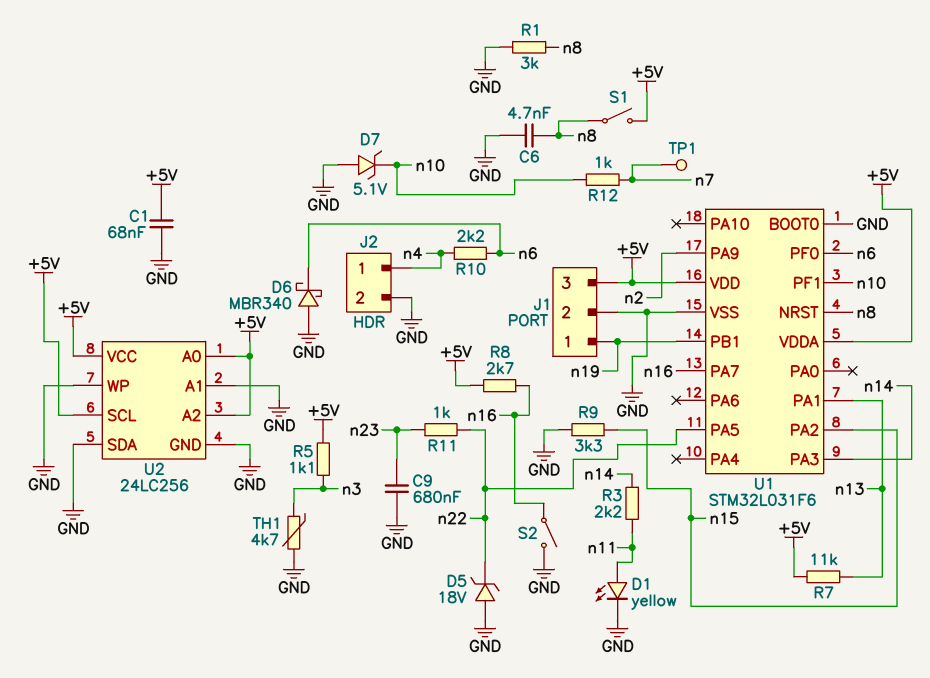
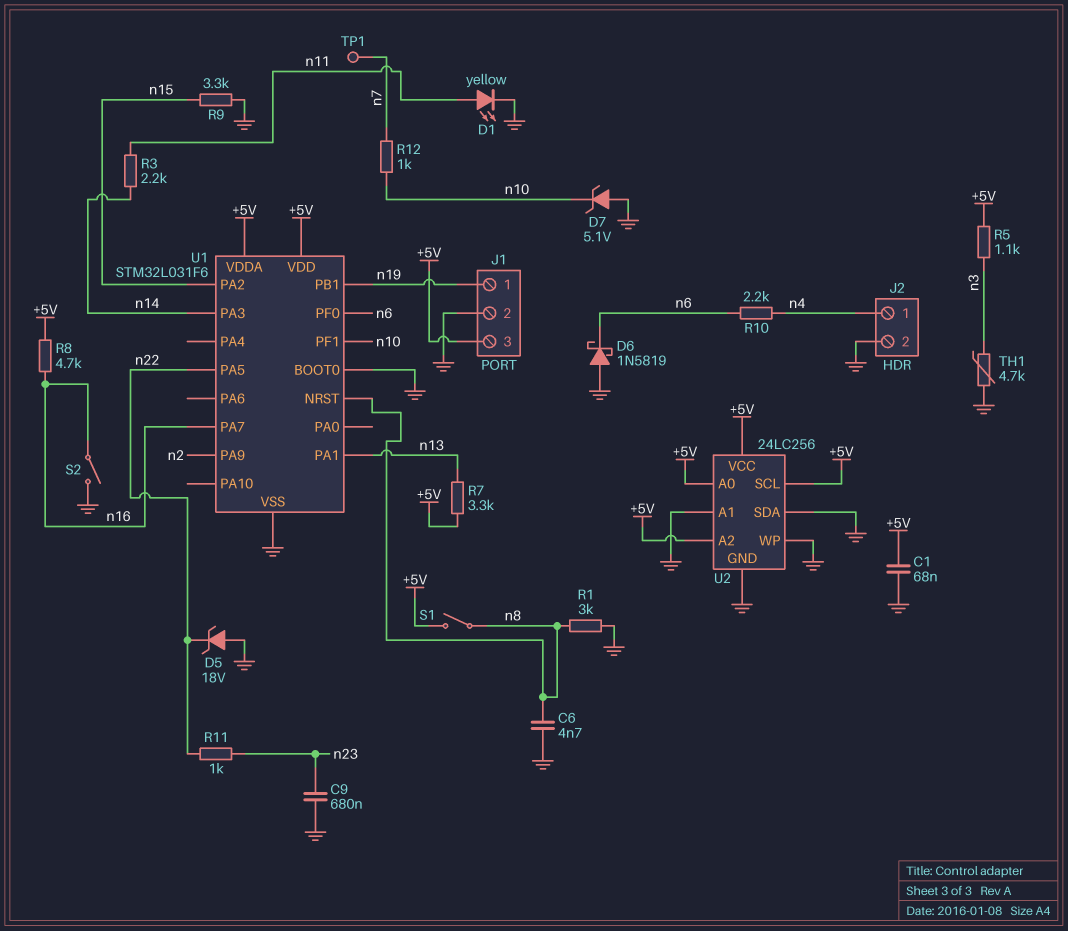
D6: schottky MBR340 (A GND, K n6) -> schottky 1N5819 (A GND, K n6)
R7: 11k (+5V, n13) -> 3.3k (+5V, n13)
R8: 2.7k (+5V, n16) -> 4.7k (+5V, n16)

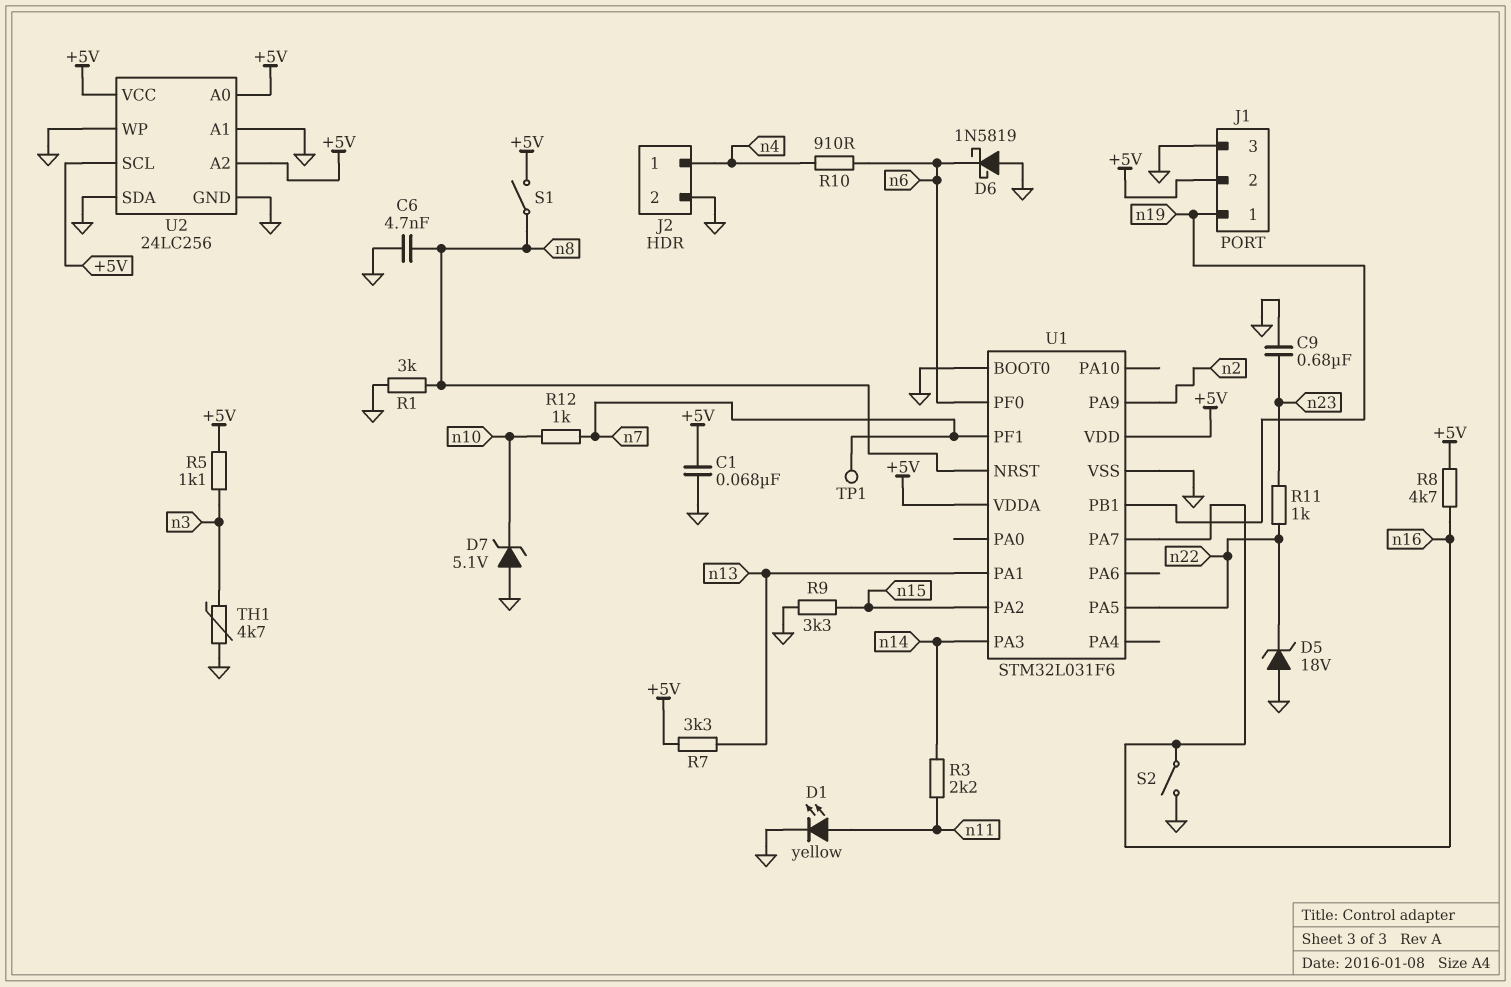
J1 pin 2: GND -> +5V
J1 pin 3: +5V -> GND
R10: 2.2k (n4, n6) -> 910 (n4, n6)
U1 pin PF1: n10 -> n7

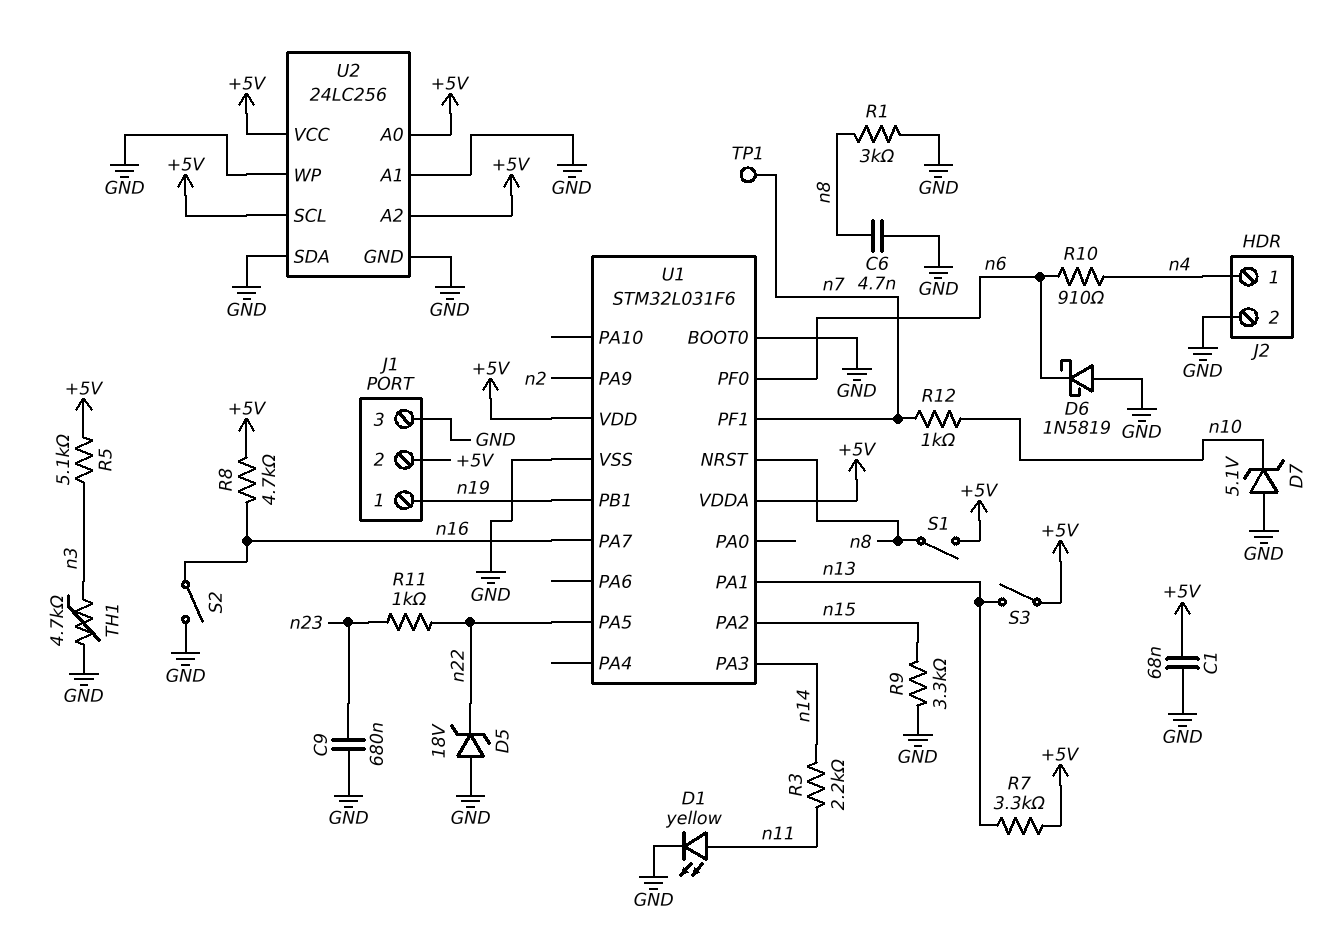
R5: 1.1k (+5V, n3) -> 5.1k (+5V, n3)
S3: none -> switch (+5V, n13)

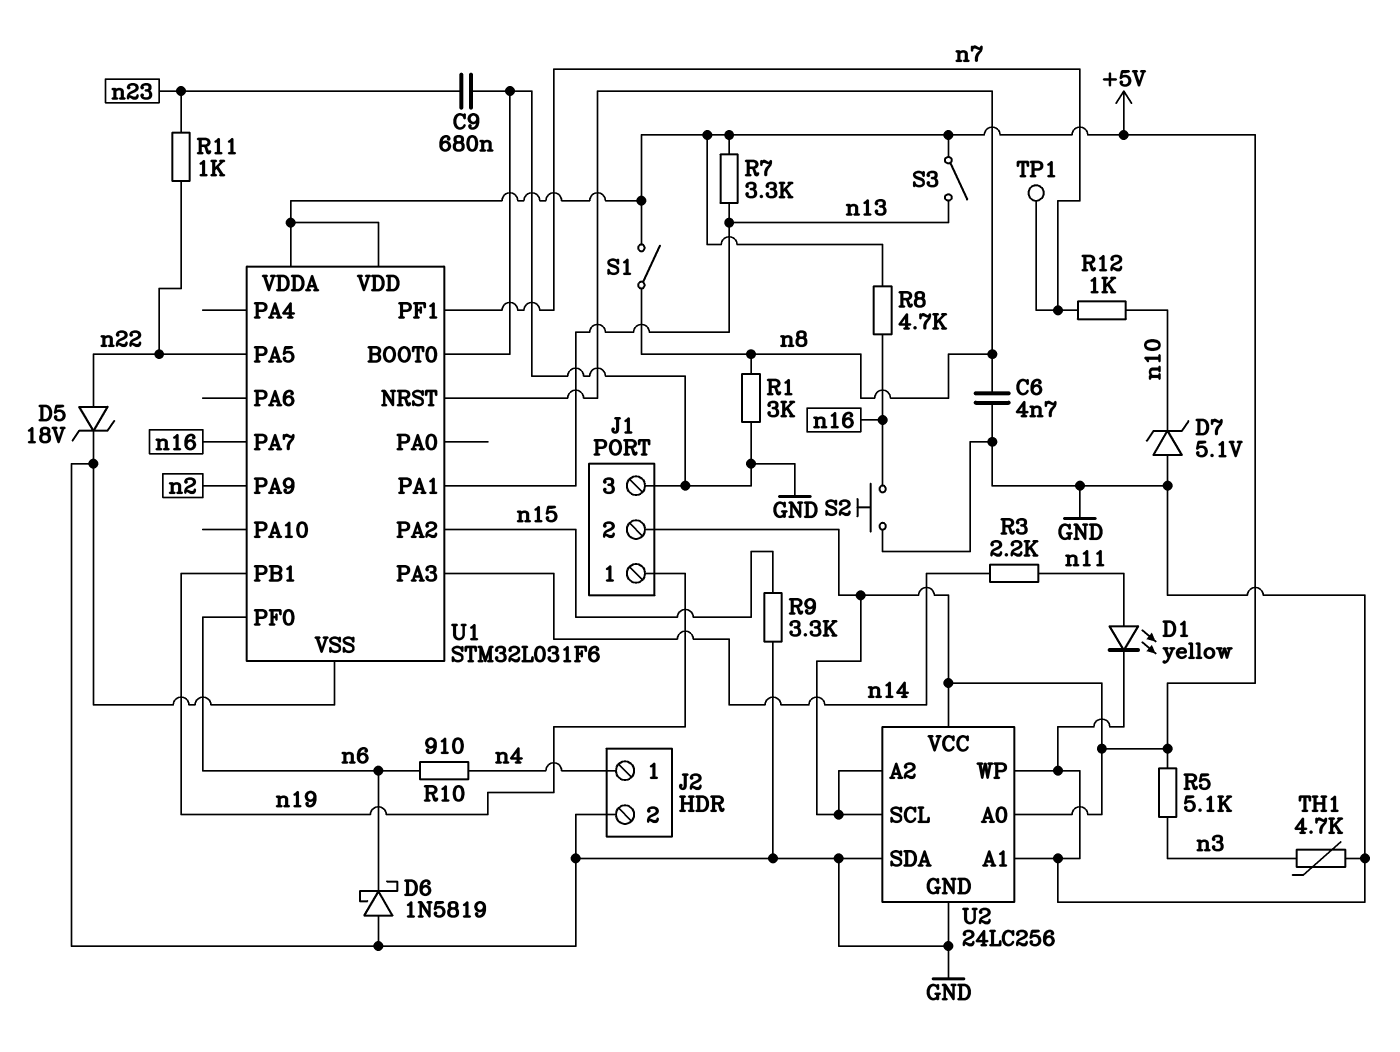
C1: 68nF (+5V, GND) -> none
D5: zener 18V (A GND, K n22) -> zener 18V (A n22, K GND)
S2: switch (GND, n16) -> button (GND, n16)

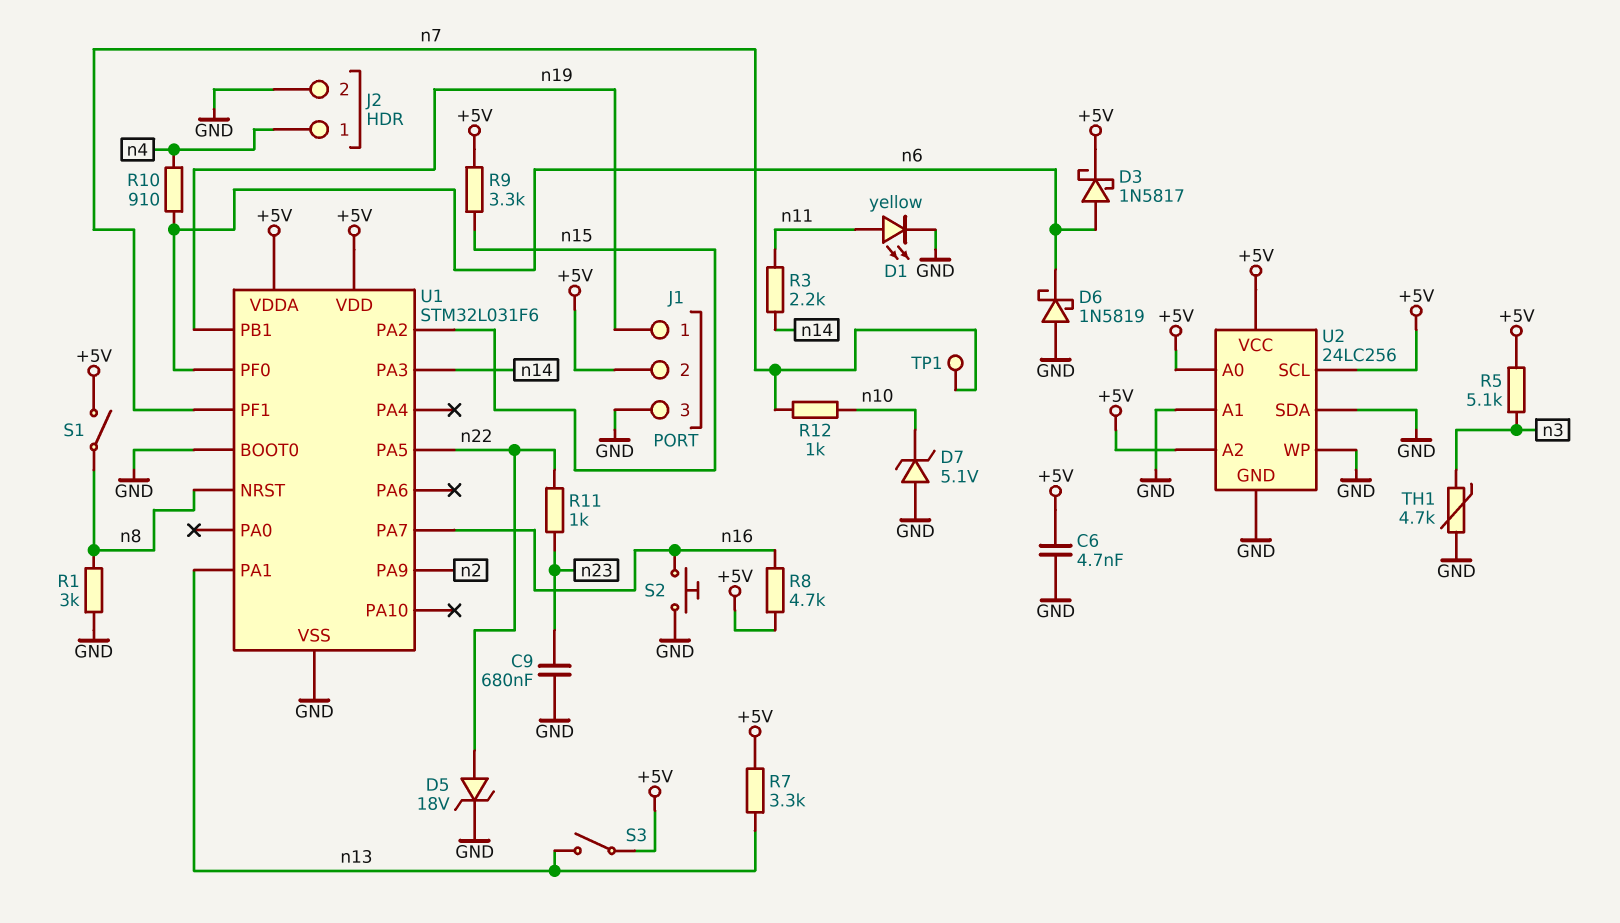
C6: 4.7nF (GND, n8) -> 4.7nF (+5V, GND)
D3: none -> schottky 1N5817 (A n6, K +5V)
R9: 3.3k (GND, n15) -> 3.3k (+5V, n15)

